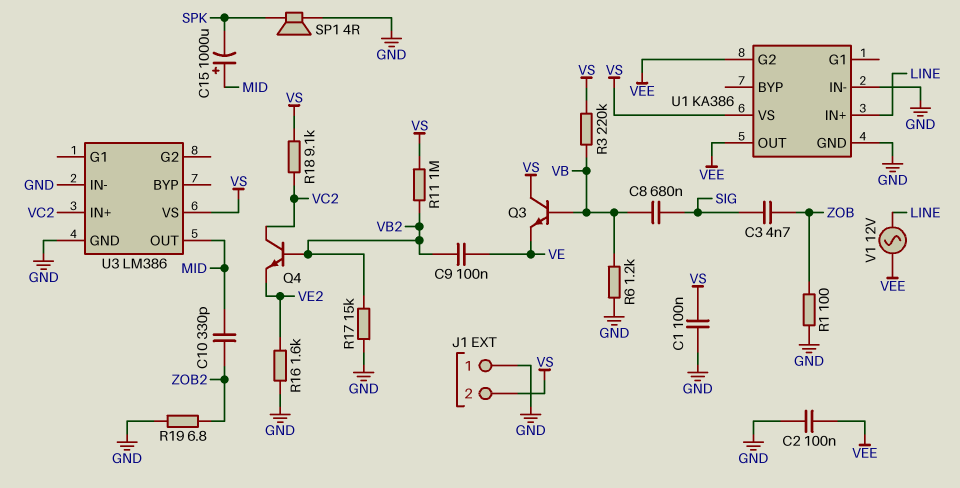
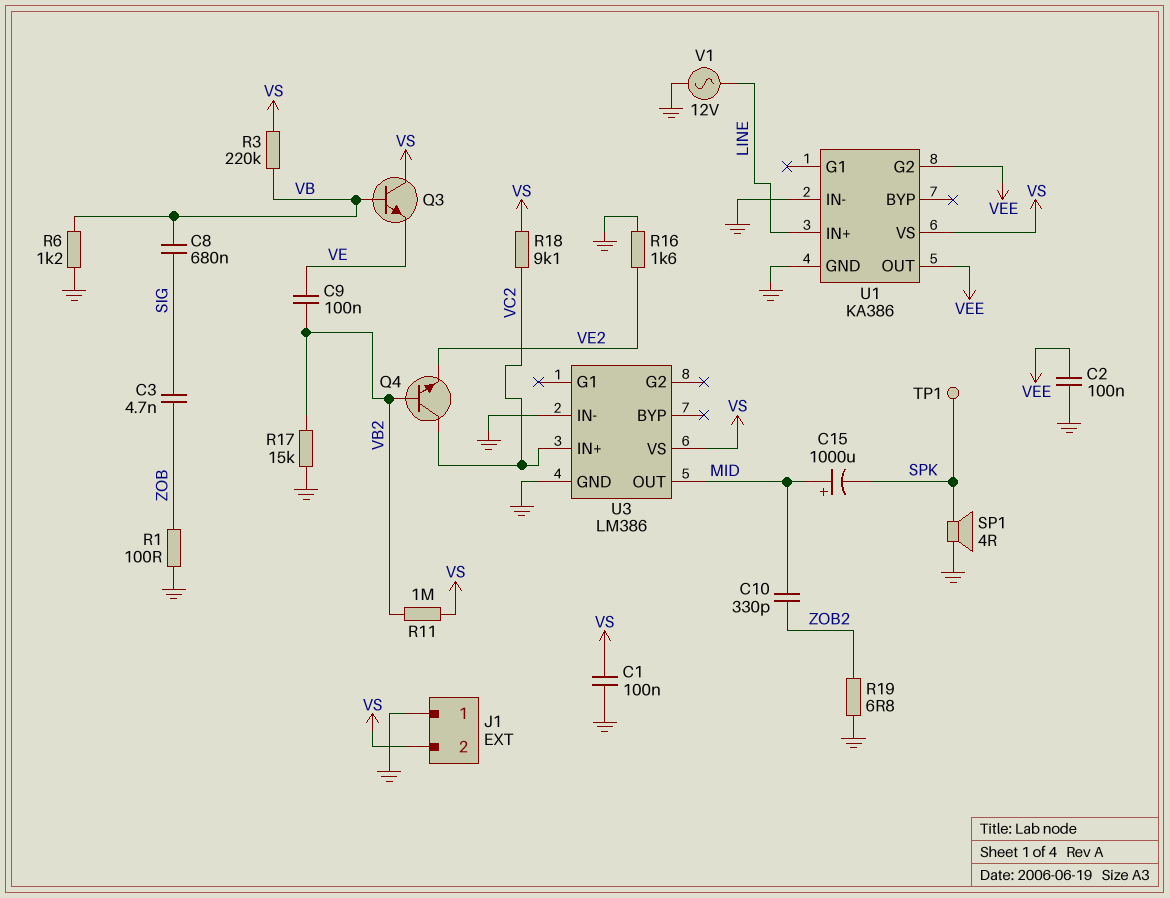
TP1: none -> test point (SPK)
V1: AC 12V (LINE, VEE) -> AC 12V (GND, LINE)

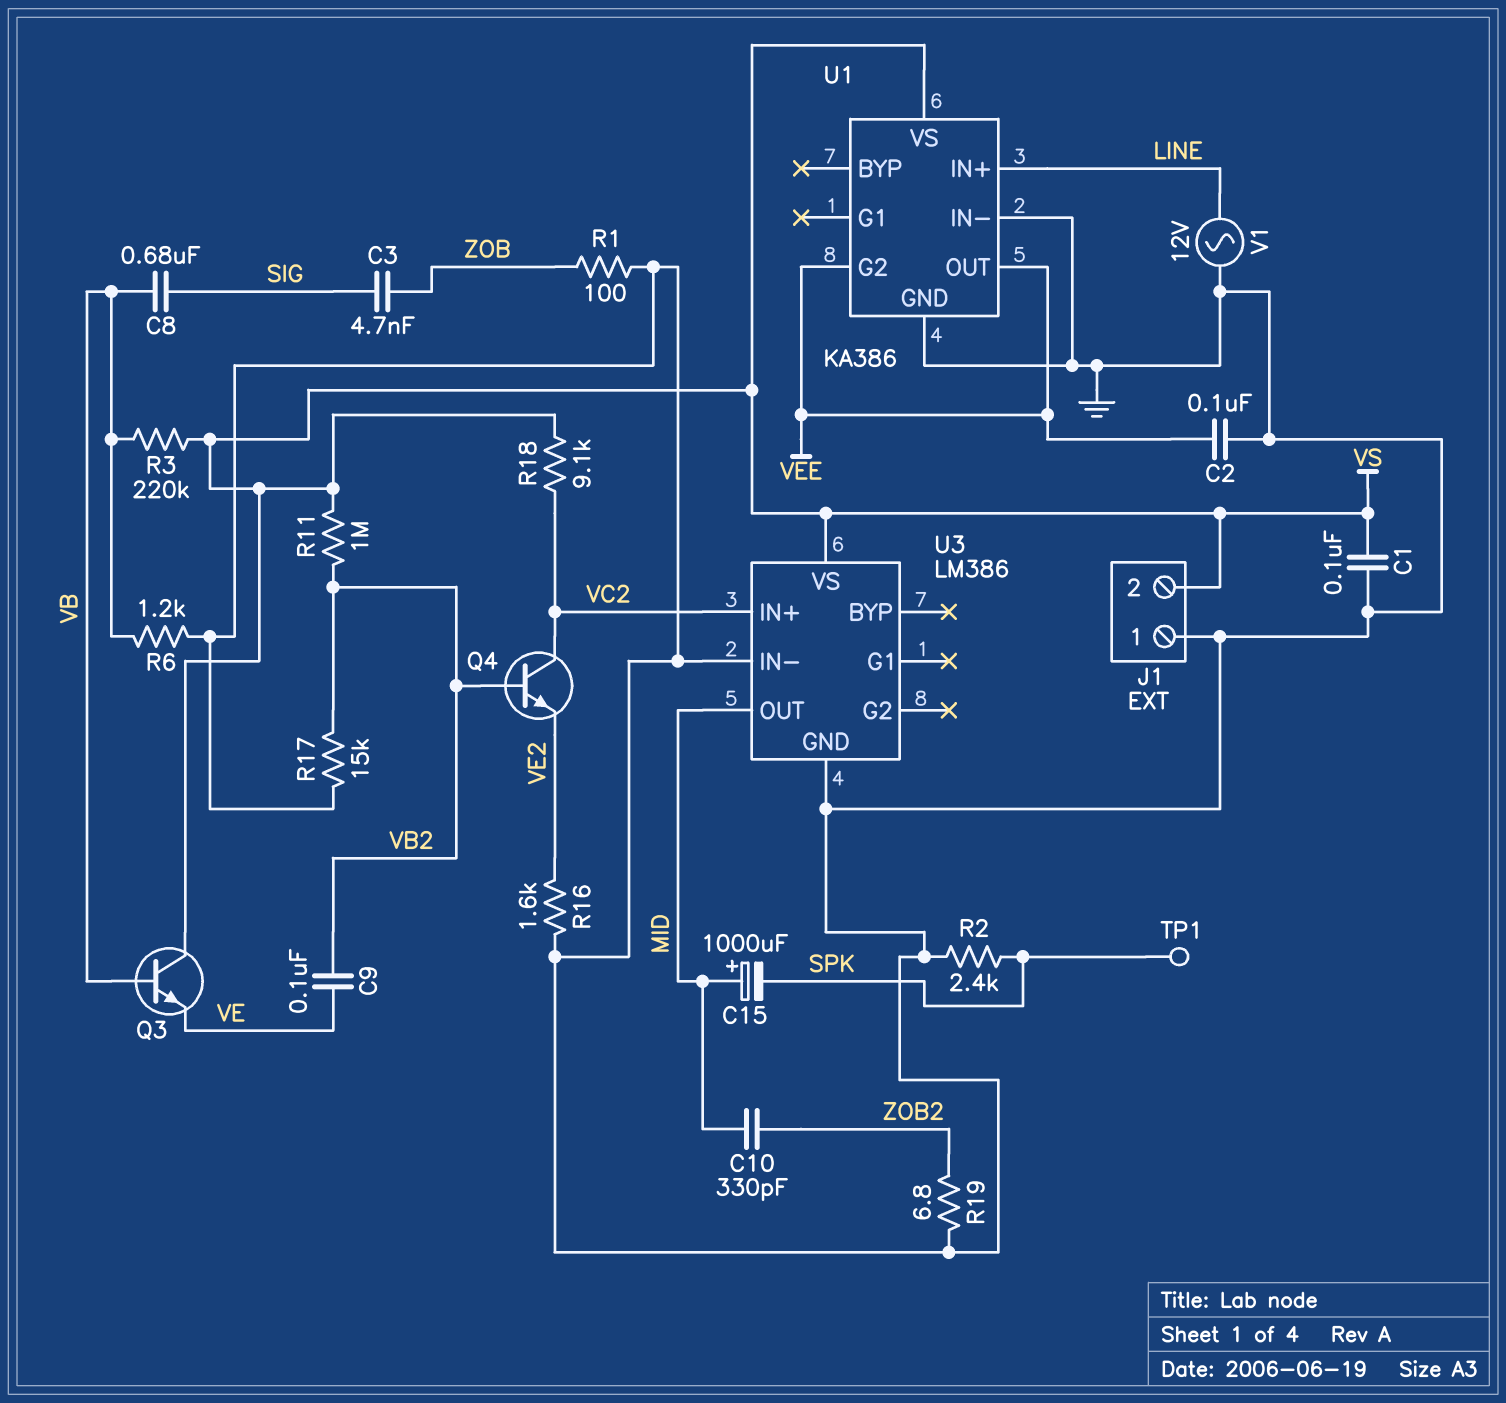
R2: none -> 2.4k (GND, SPK)
SP1: speaker 4R (GND, SPK) -> none

